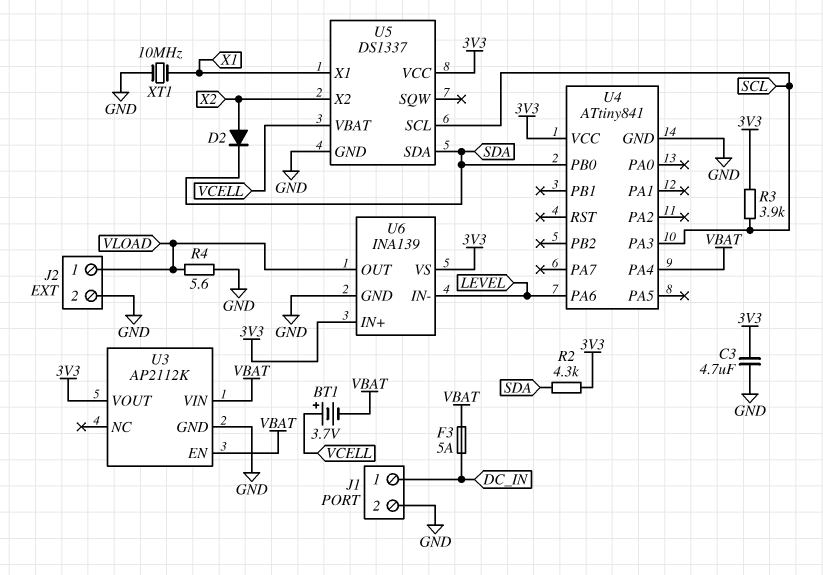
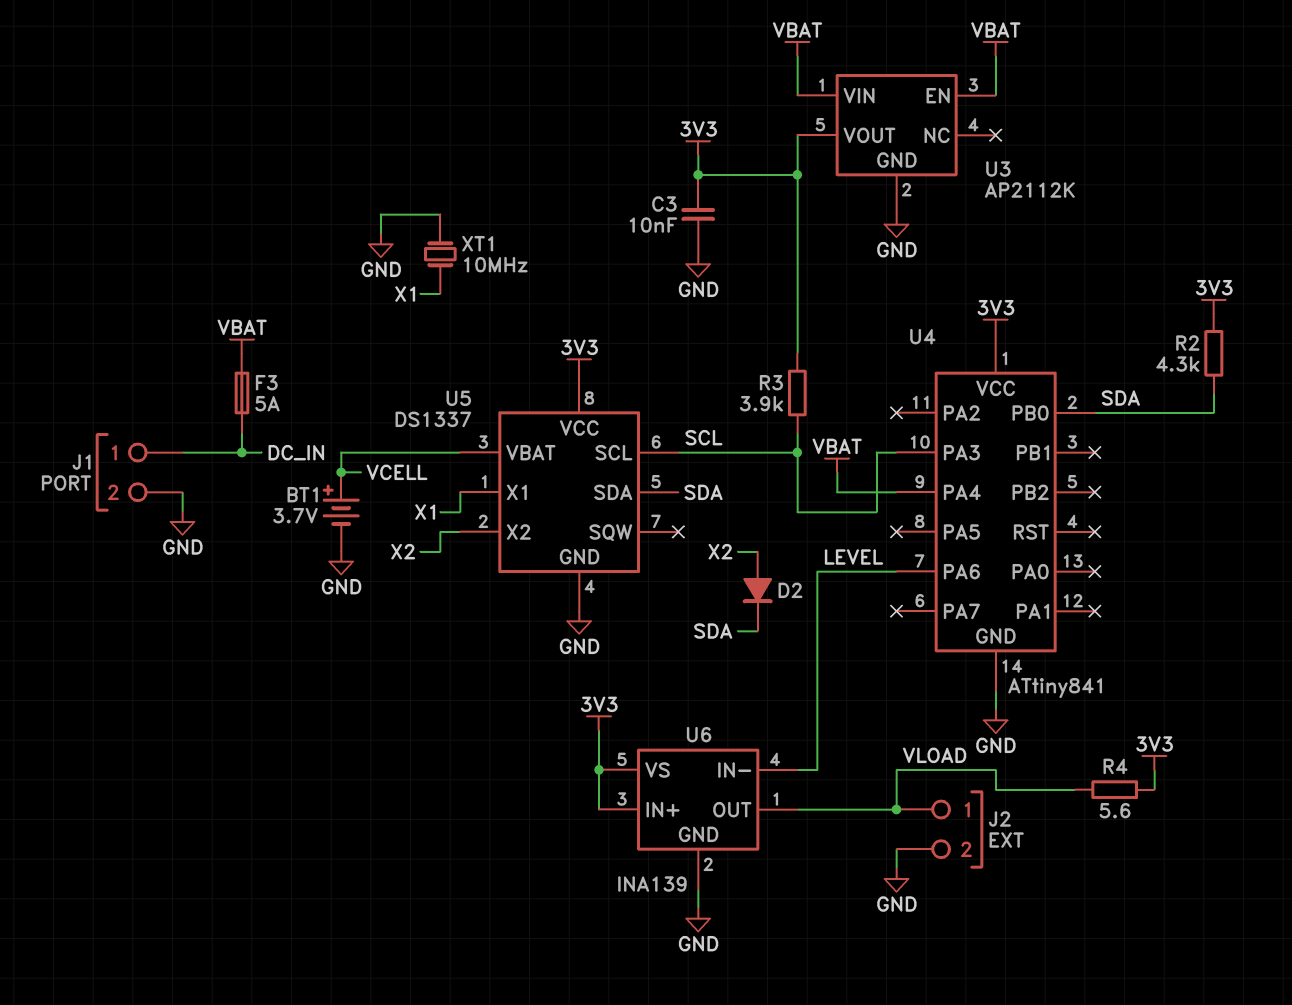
BT1: 3.7V (plus VCELL, minus VBAT) -> 3.7V (plus VCELL, minus GND)
C3: 4.7uF (3V3, GND) -> 10nF (3V3, GND)
R4: 5.6 (GND, VLOAD) -> 5.6 (3V3, VLOAD)

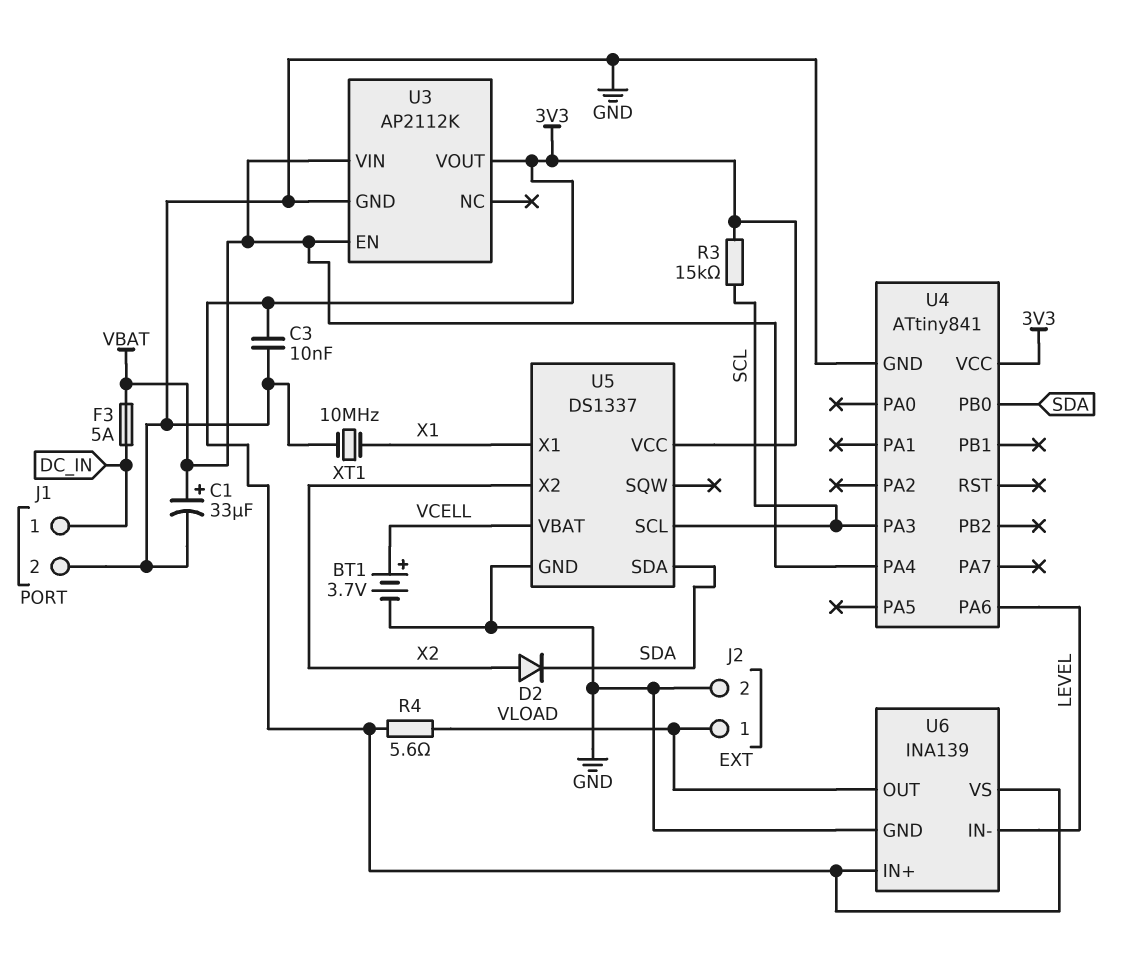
C1: none -> 33uF (plus VBAT, minus GND)
R2: 4.3k (3V3, SDA) -> none
R3: 3.9k (3V3, SCL) -> 15k (3V3, SCL)

